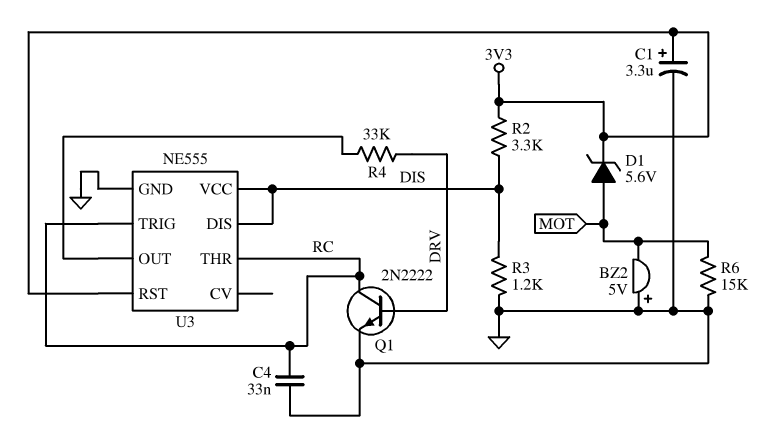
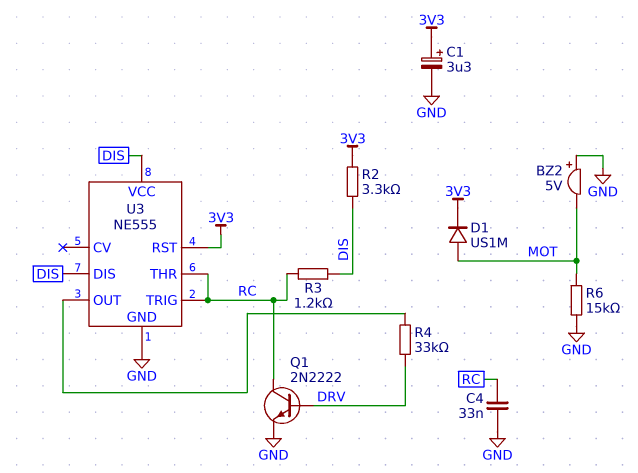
D1: zener 5.6V (A MOT, K 3V3) -> diode US1M (A MOT, K 3V3)
R3: 1.2k (DIS, GND) -> 1.2k (DIS, RC)

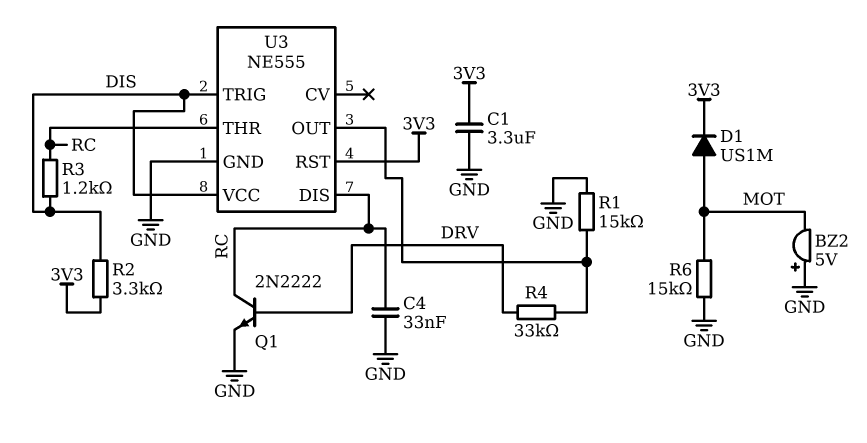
C1: 3.3uF (plus 3V3, minus GND) -> 3.3uF (3V3, GND)
R1: none -> 15k (GND, U3/OUT)
U3 pin DIS: DIS -> RC
U3 pin TRIG: RC -> DIS

